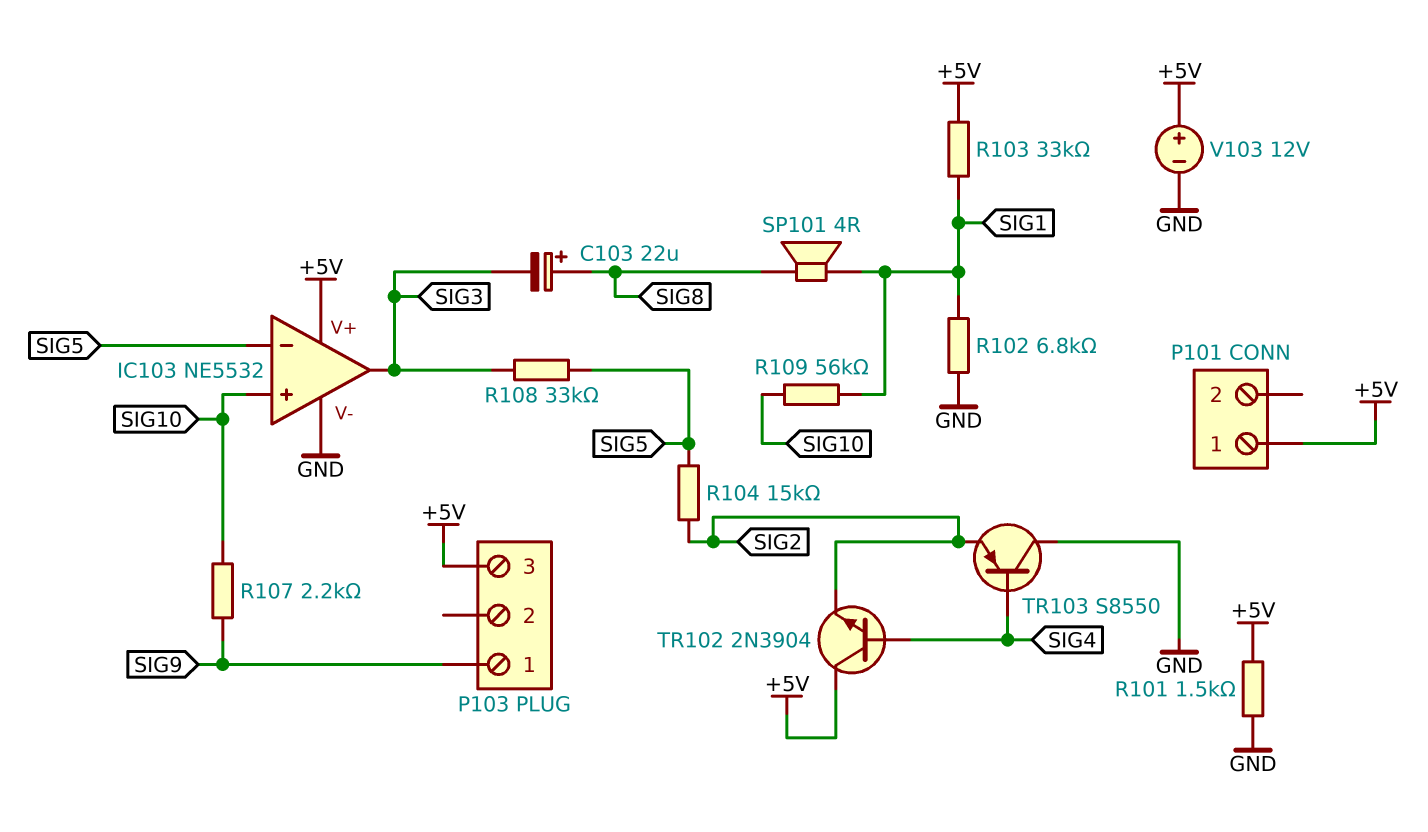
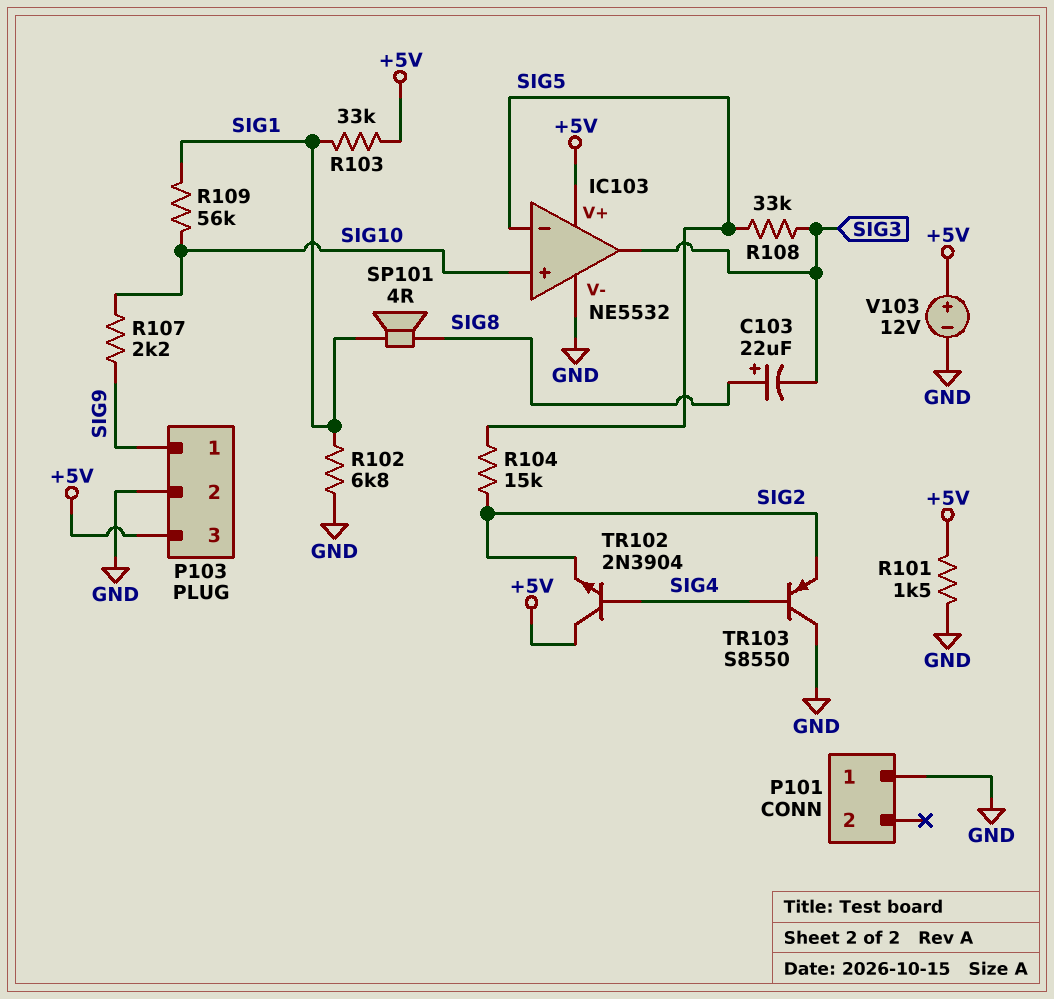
P101 pin 1: +5V -> GND
P103 pin 2: none -> GND

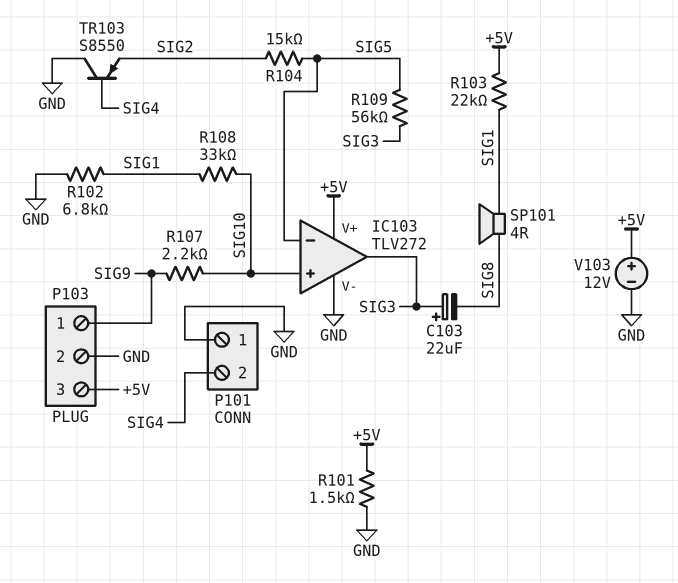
C103: 22uF (plus SIG8, minus SIG3) -> 22uF (plus SIG3, minus SIG8)
IC103: NE5532 -> TLV272
P101 pin 2: none -> SIG4
R103: 33k (+5V, SIG1) -> 22k (+5V, SIG1)
R108: 33k (SIG3, SIG5) -> 33k (SIG1, SIG10)
R109: 56k (SIG1, SIG10) -> 56k (SIG3, SIG5)
TR102: NPN 2N3904 (B SIG4, C +5V, E SIG2) -> none

